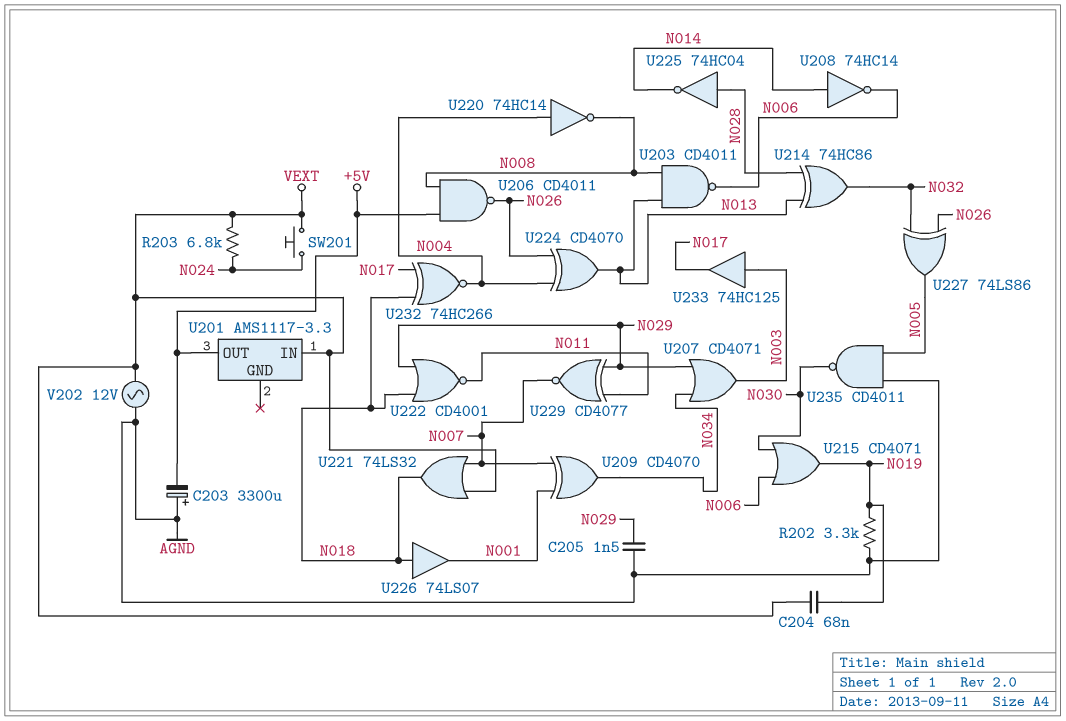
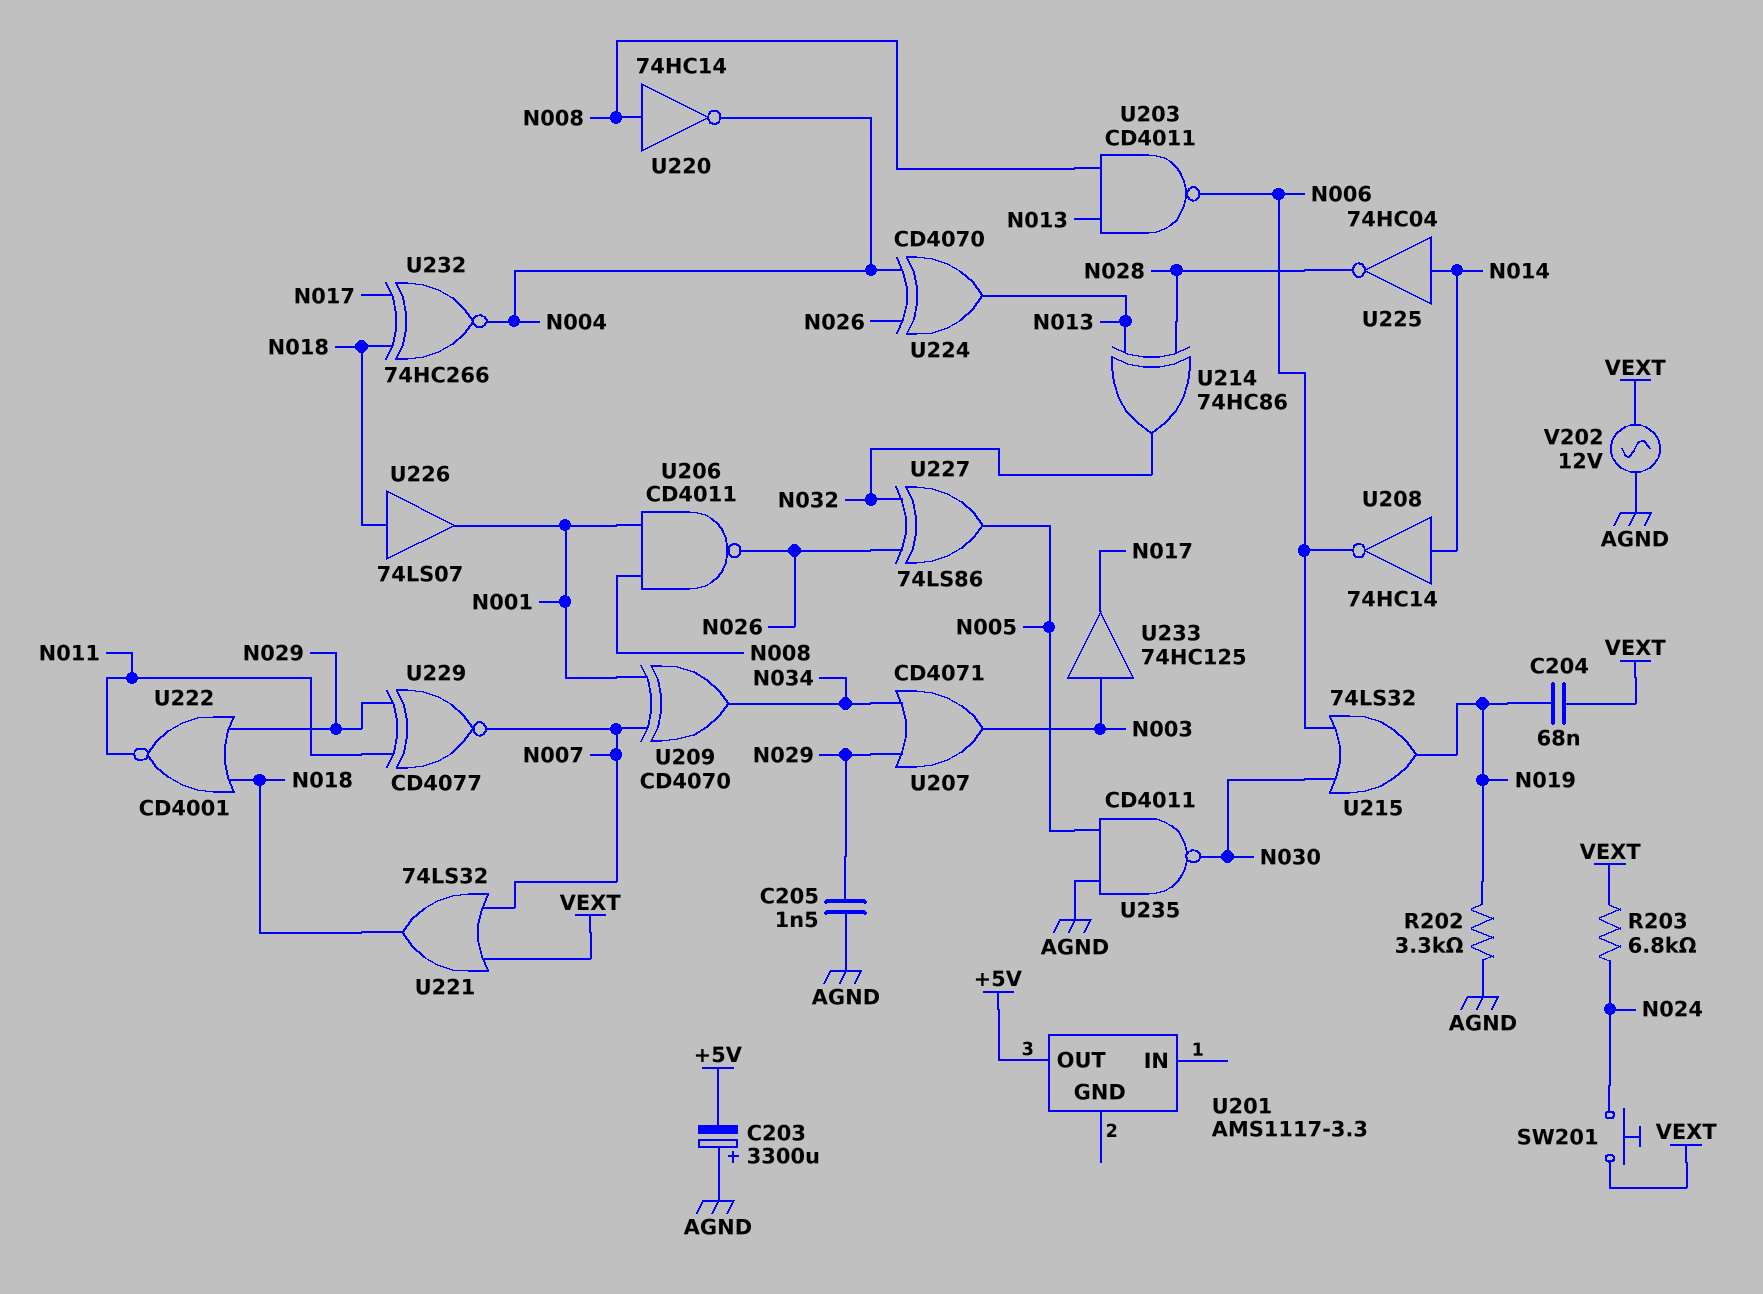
U201 pin IN: VEXT -> none
U206: NAND CD4011 (in +5V, in N008, out N026) -> NAND CD4011 (in N001, in N008, out N026)
U215: OR CD4071 (in N006, in N030, out N019) -> OR 74LS32 (in N006, in N030, out N019)
U220: NOT 74HC14 (in N004, out N008) -> NOT 74HC14 (in N008, out N004)
U225: NOT 74HC04 (in N028, out N014) -> NOT 74HC04 (in N014, out N028)

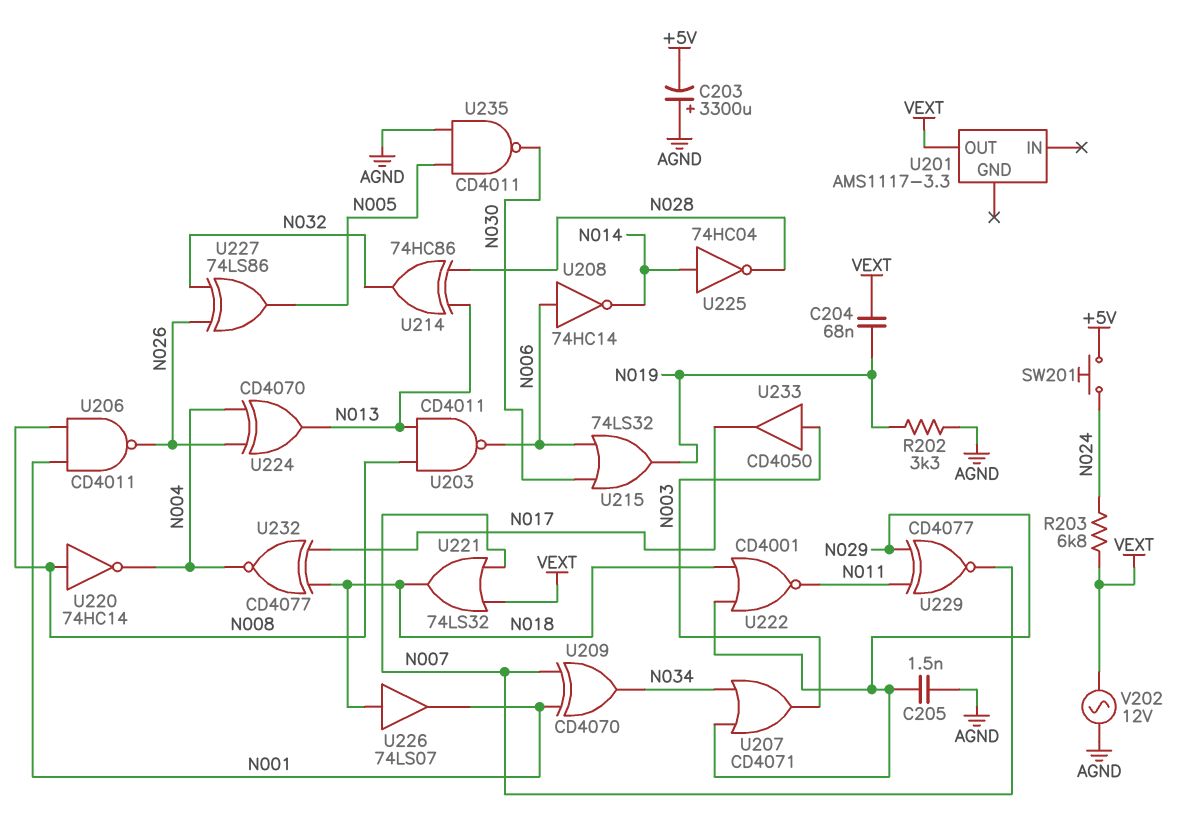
SW201: button (N024, VEXT) -> button (+5V, N024)
U201 pin OUT: +5V -> VEXT
U208: NOT 74HC14 (in N014, out N006) -> NOT 74HC14 (in N006, out N014)
U232: XNOR 74HC266 (in N017, in N018, out N004) -> XNOR CD4077 (in N017, in N018, out N004)
U233: buffer 74HC125 (in N003, out N017) -> buffer CD4050 (in N003, out N017)

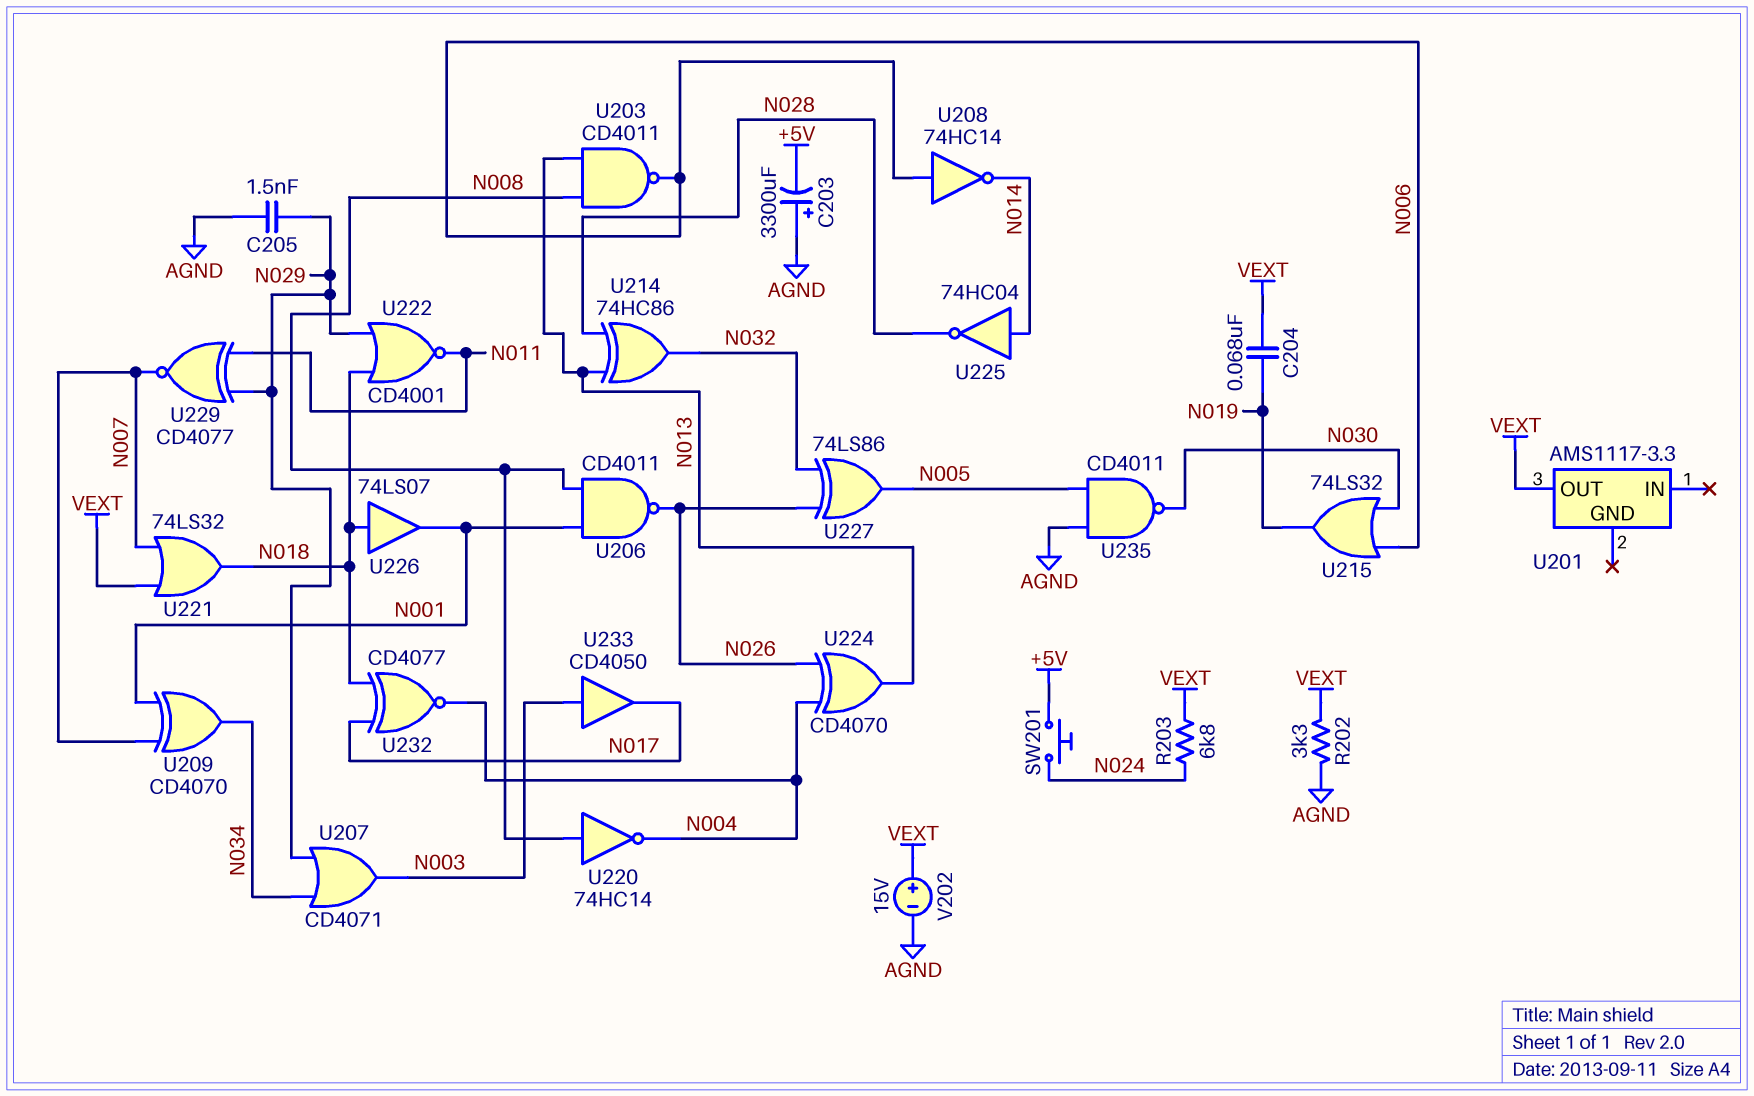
R202: 3.3k (AGND, N019) -> 3.3k (AGND, VEXT)
V202: AC 12V (AGND, VEXT) -> 15V (plus VEXT, minus AGND)

